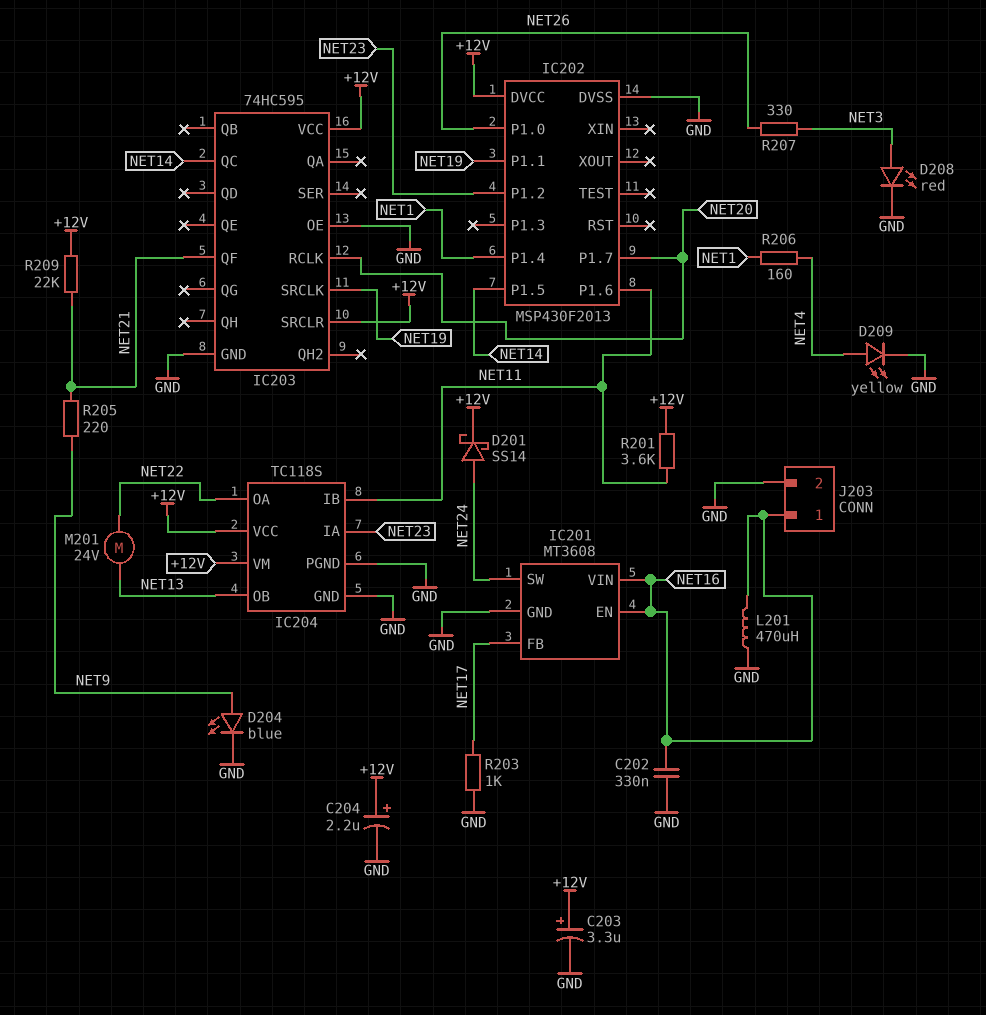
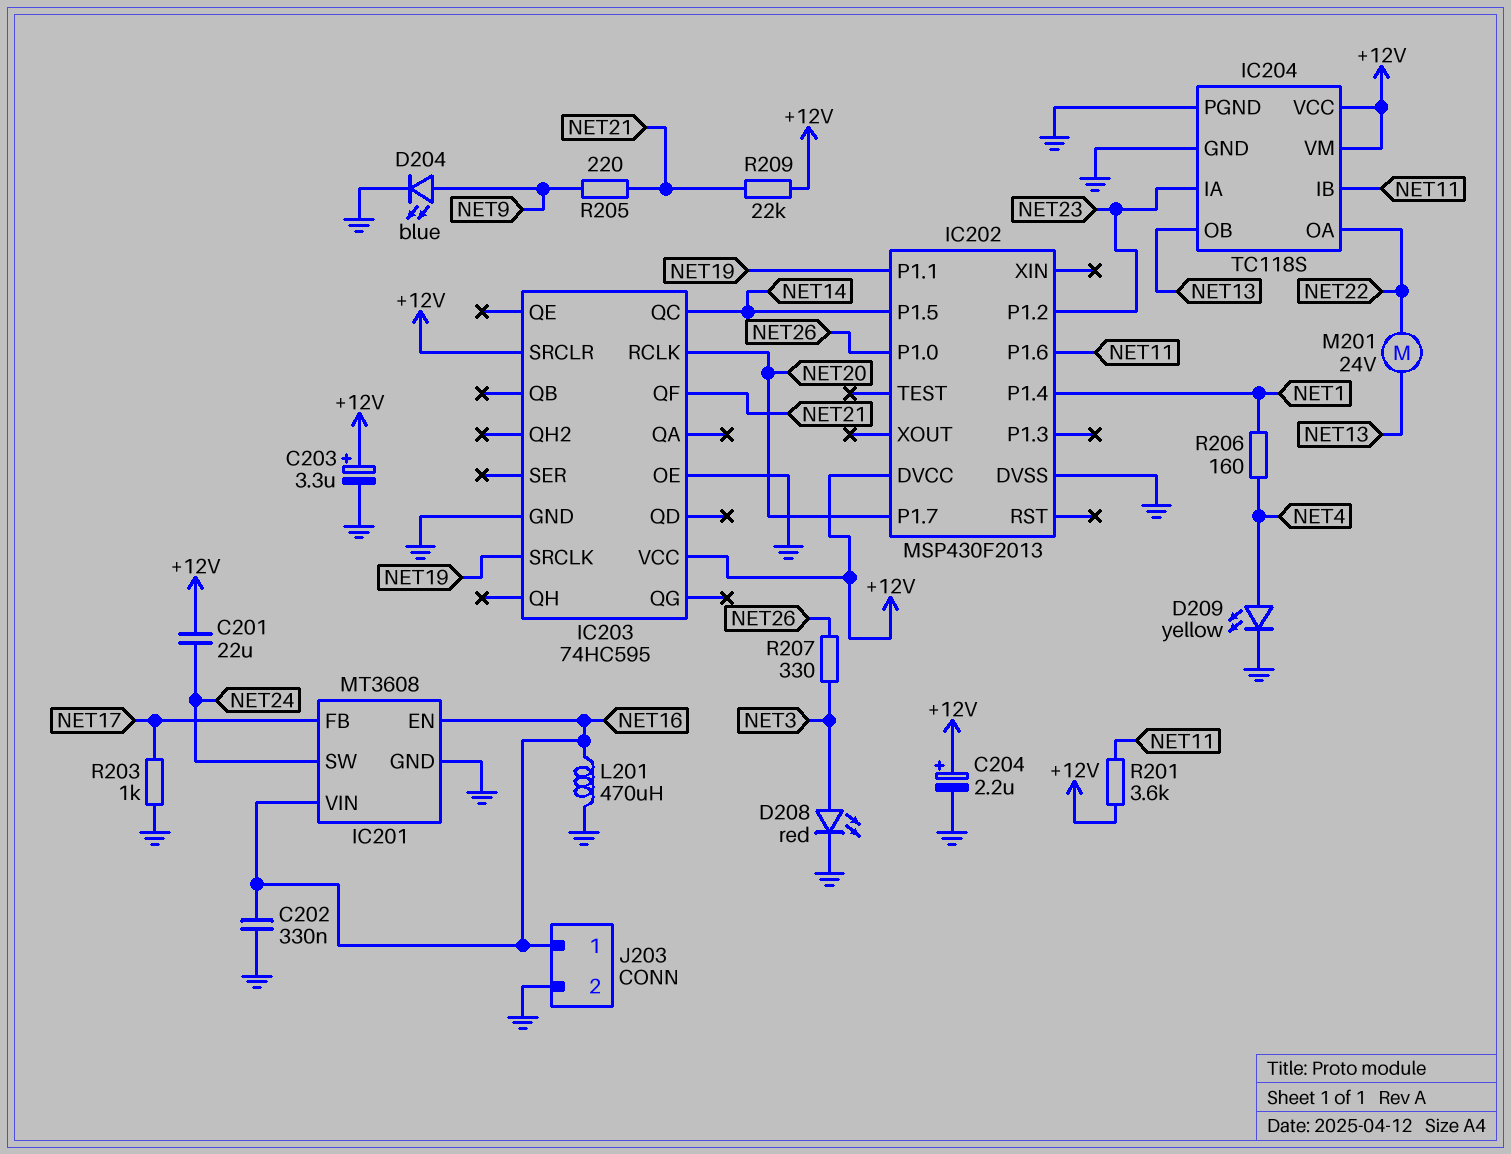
C201: none -> 22uF (+12V, NET24)
D201: schottky SS14 (A NET24, K +12V) -> none

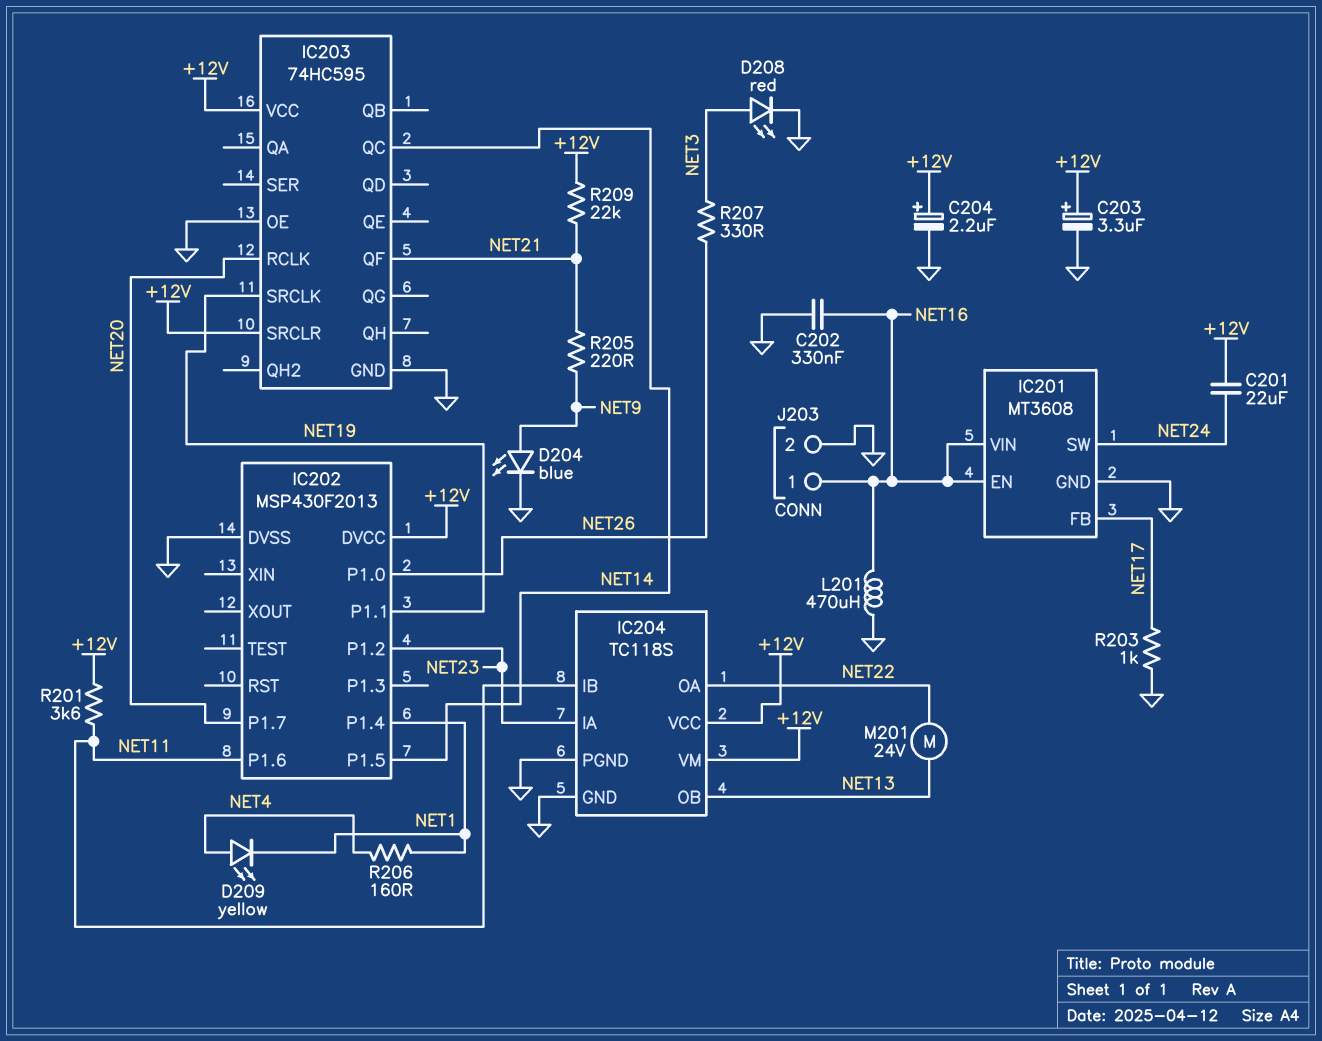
D209: LED yellow (A NET4, K GND) -> LED yellow (A NET4, K NET1)

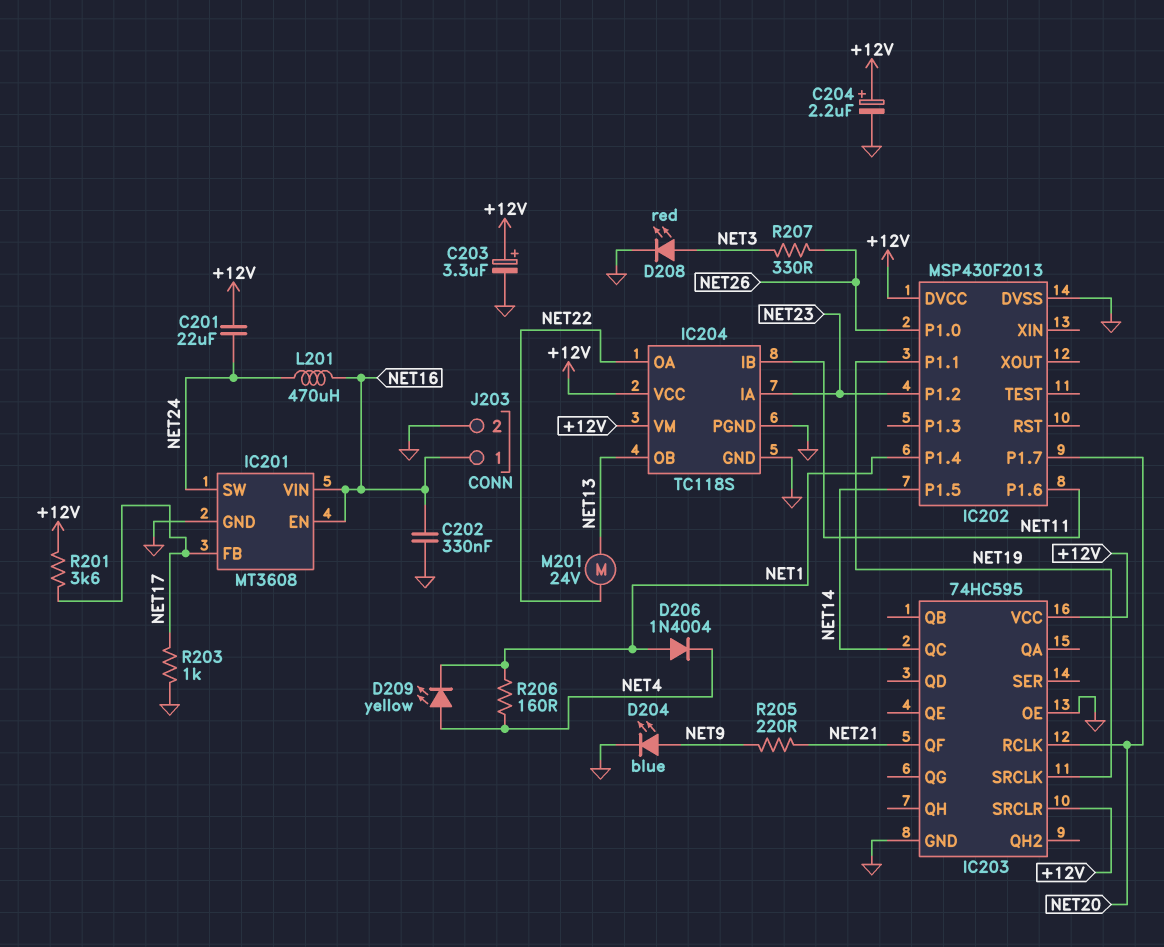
D206: none -> diode 1N4004 (A NET1, K NET4)
L201: 470uH (GND, NET16) -> 470uH (NET16, NET24)
R201: 3.6k (+12V, NET11) -> 3.6k (+12V, NET17)
R209: 22k (+12V, NET21) -> none

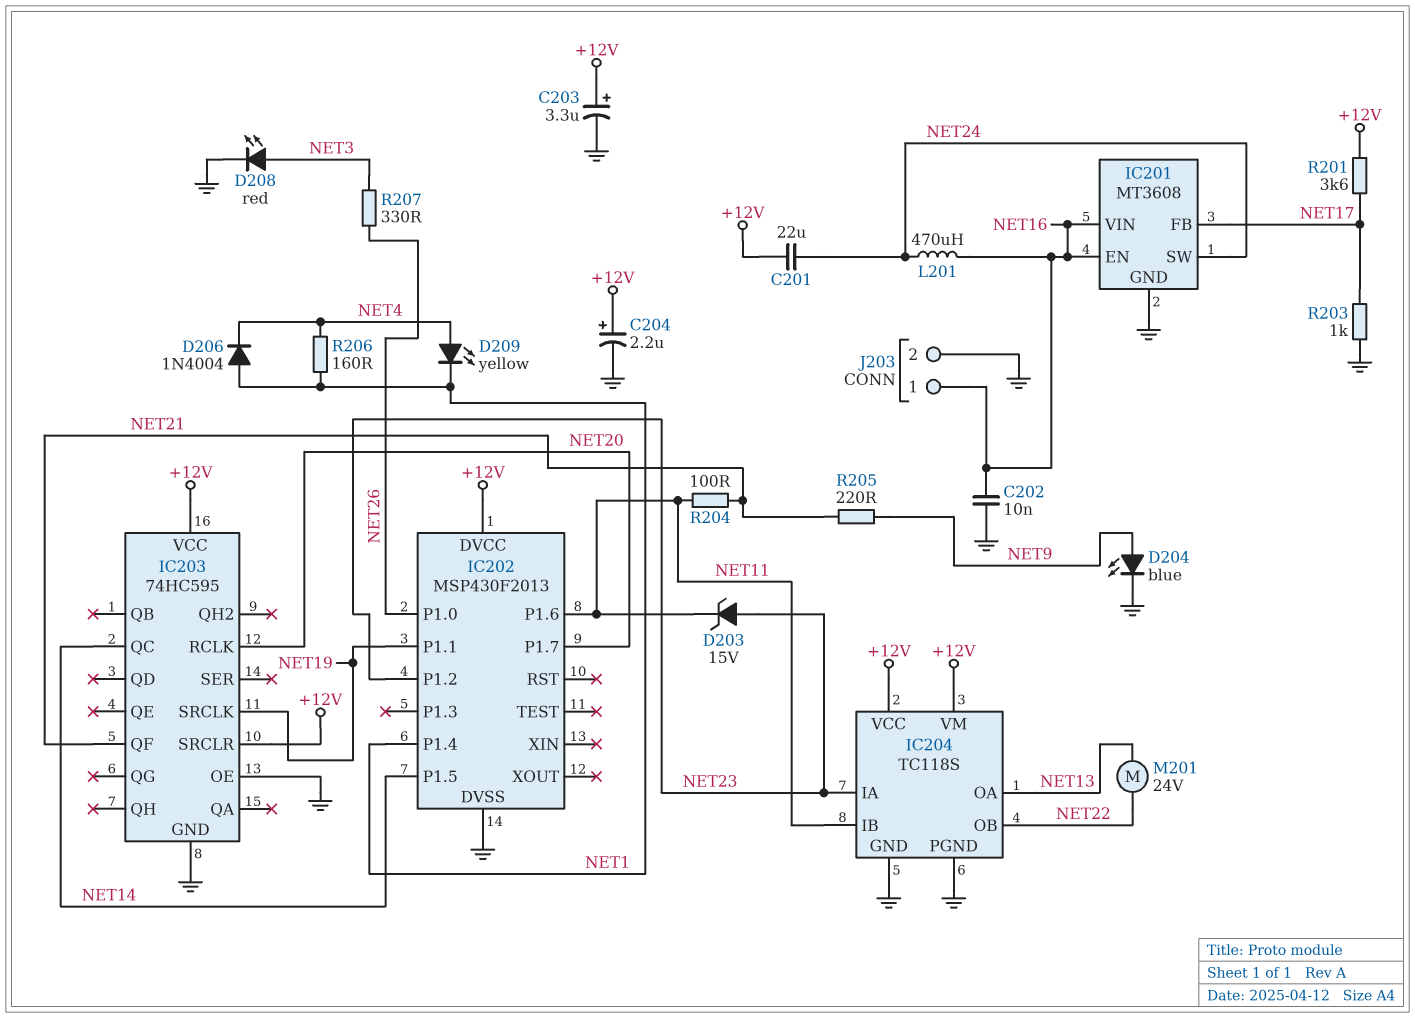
C202: 330nF (GND, NET16) -> 10nF (GND, NET16)
D203: none -> zener 15V (A NET23, K NET11)
IC204 pin OA: NET22 -> NET13
IC204 pin OB: NET13 -> NET22
R204: none -> 100 (NET11, NET21)

